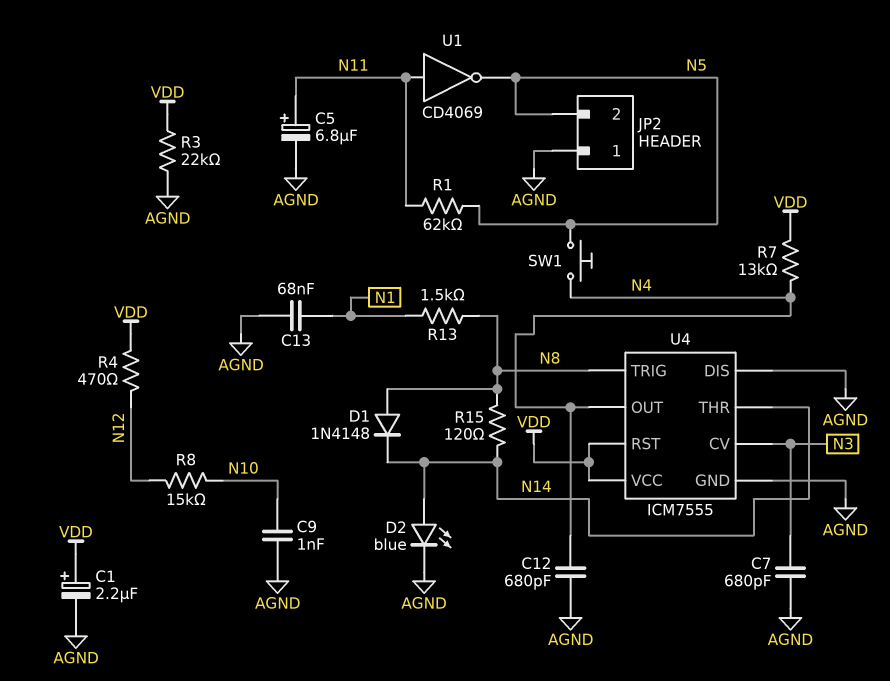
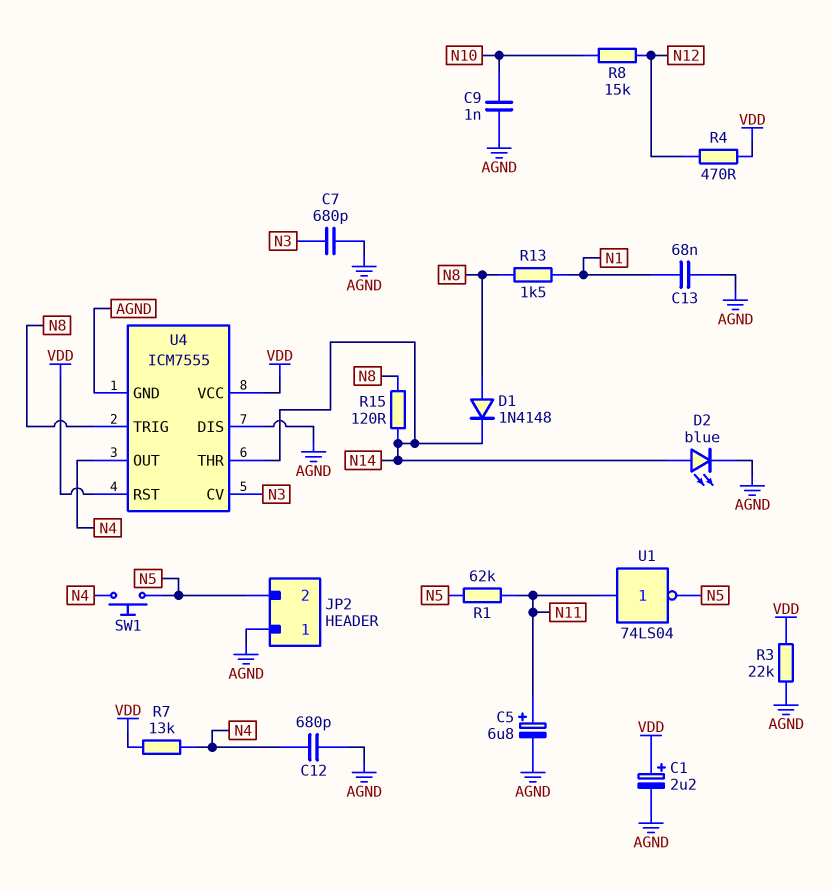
U1: NOT CD4069 (in N11, out N5) -> NOT 74LS04 (in N11, out N5)

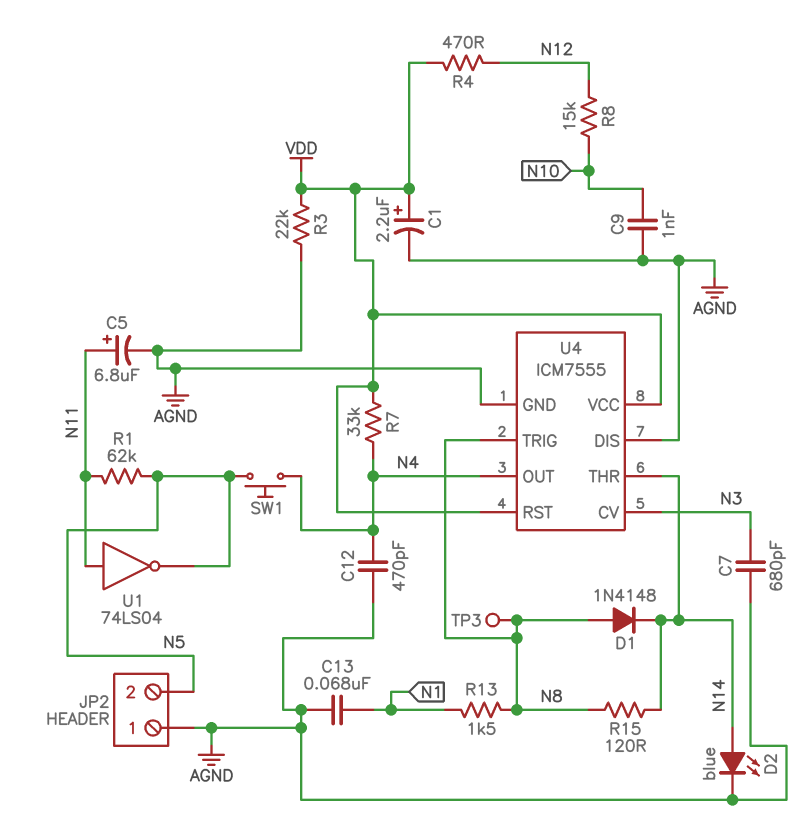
C12: 680pF (AGND, N4) -> 470pF (AGND, N4)
R7: 13k (N4, VDD) -> 33k (N4, VDD)
TP3: none -> test point (N8)

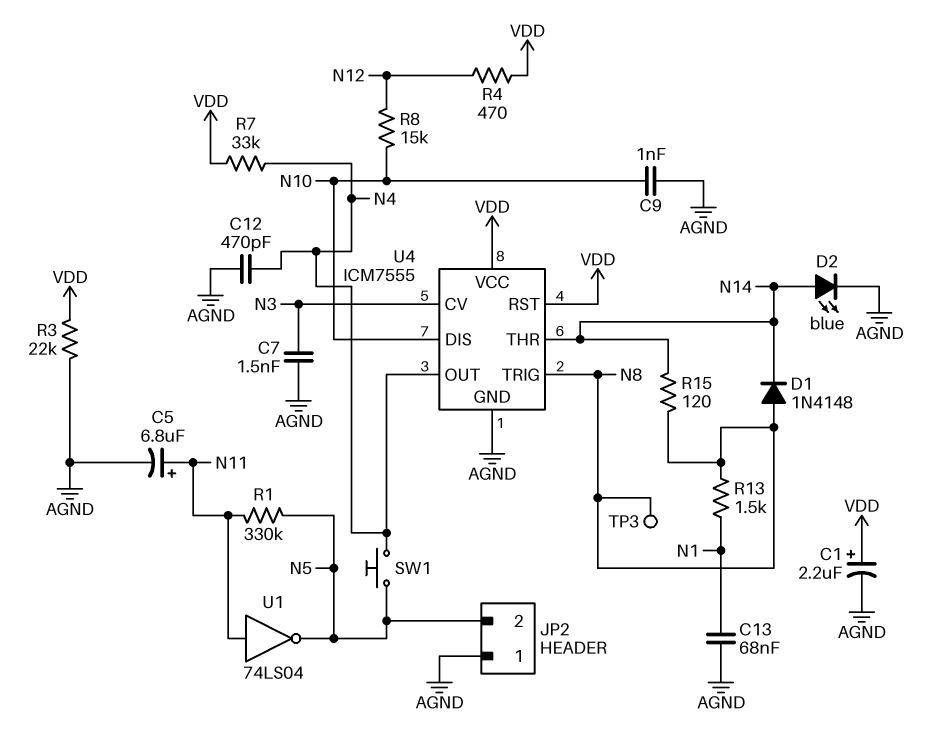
C7: 680pF (AGND, N3) -> 1.5nF (AGND, N3)
R1: 62k (N5, N11) -> 330k (N5, N11)
U4 pin DIS: AGND -> N10

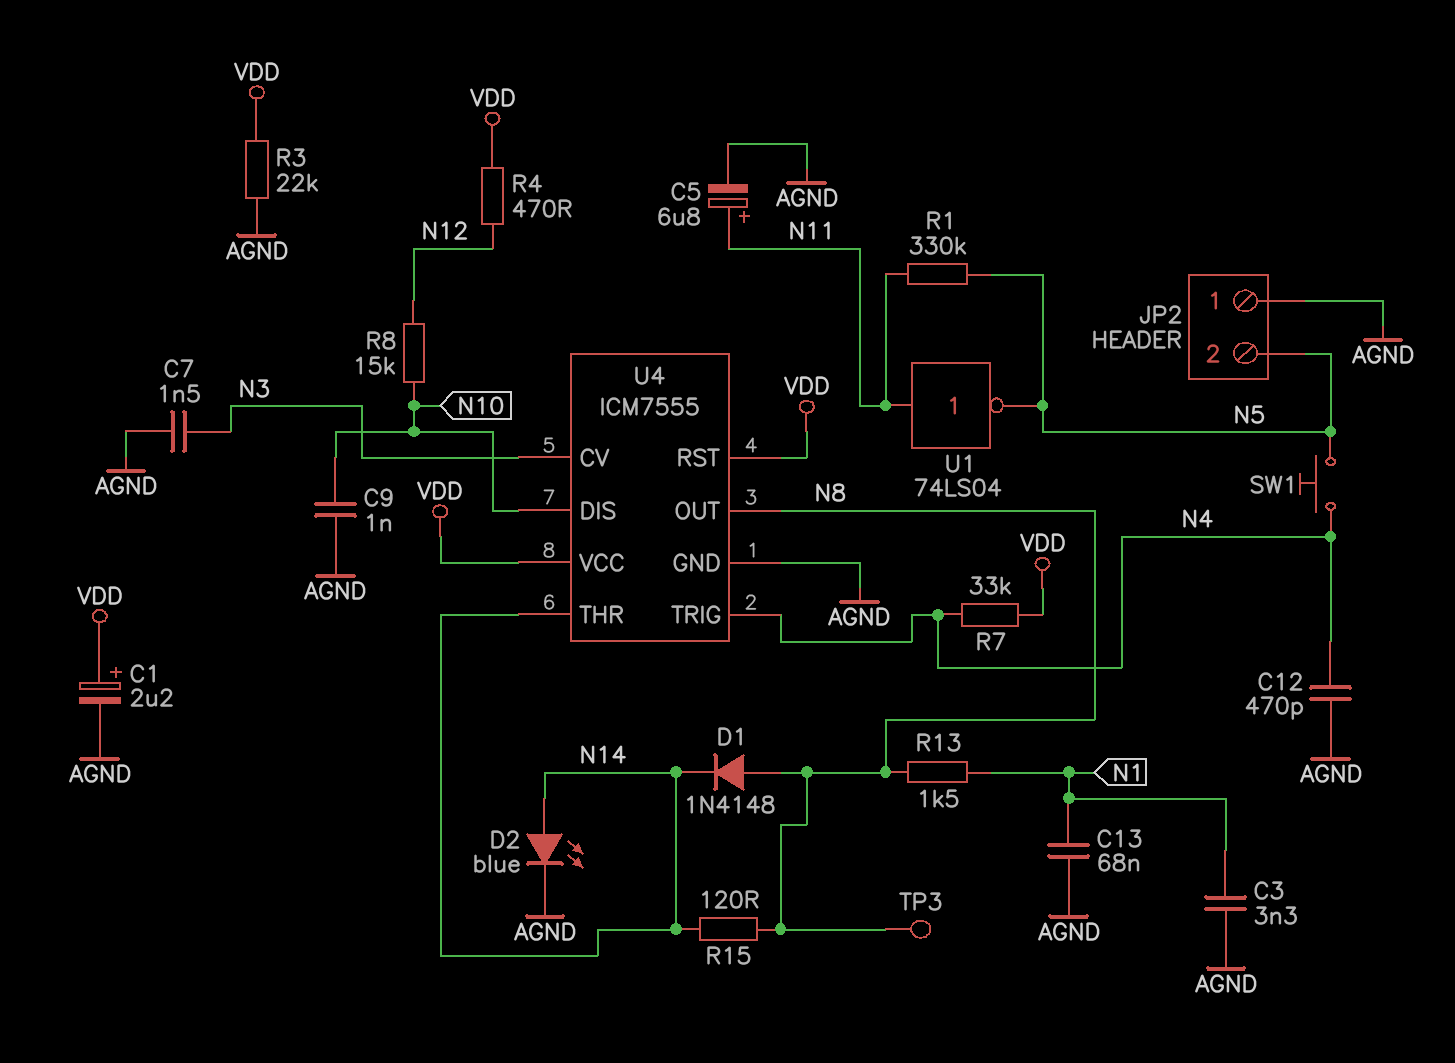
C3: none -> 3.3nF (AGND, N1)
U4 pin OUT: N4 -> N8
U4 pin TRIG: N8 -> N4

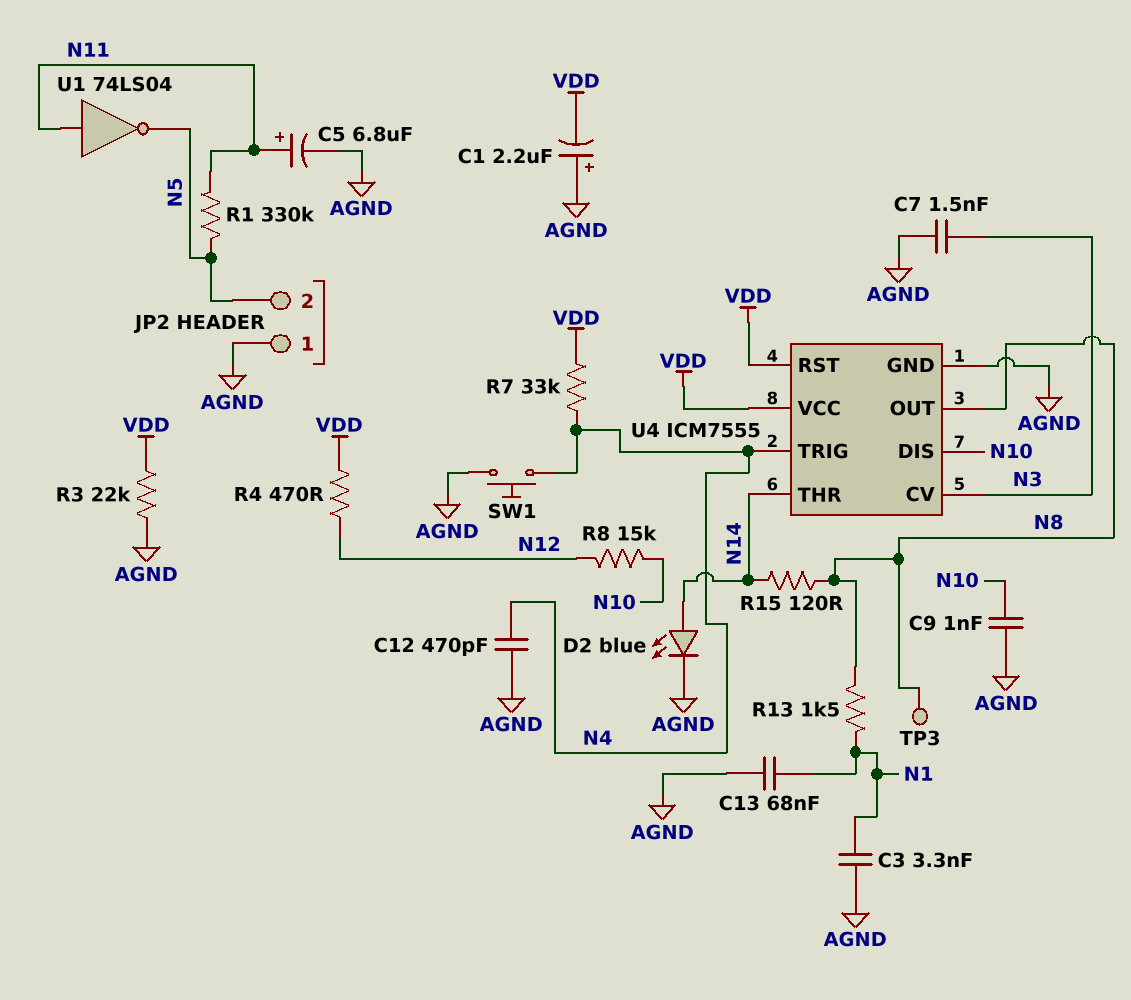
C1: 2.2uF (plus VDD, minus AGND) -> 2.2uF (plus AGND, minus VDD)
D1: diode 1N4148 (A N8, K N14) -> none
SW1: button (N4, N5) -> button (AGND, N4)

